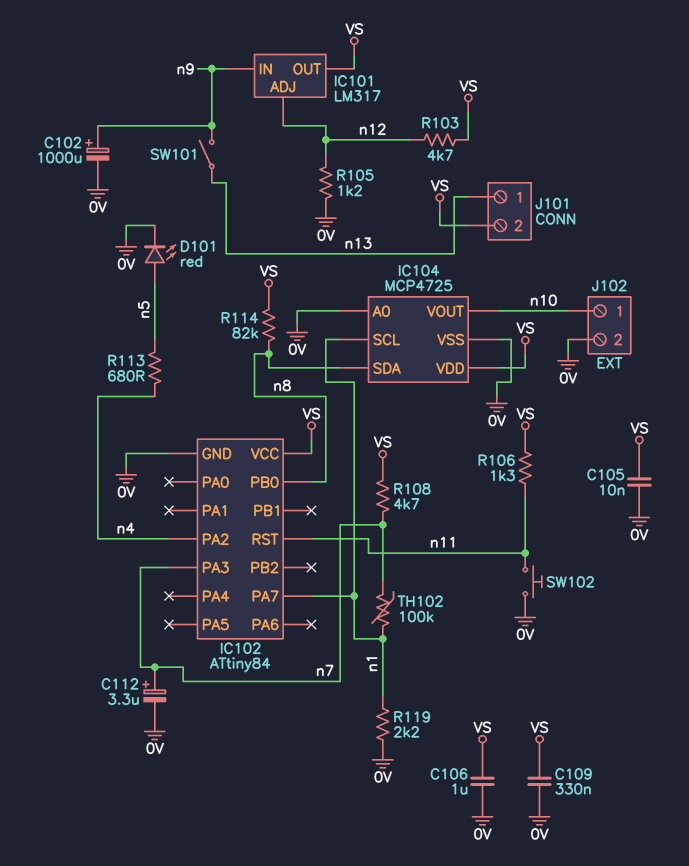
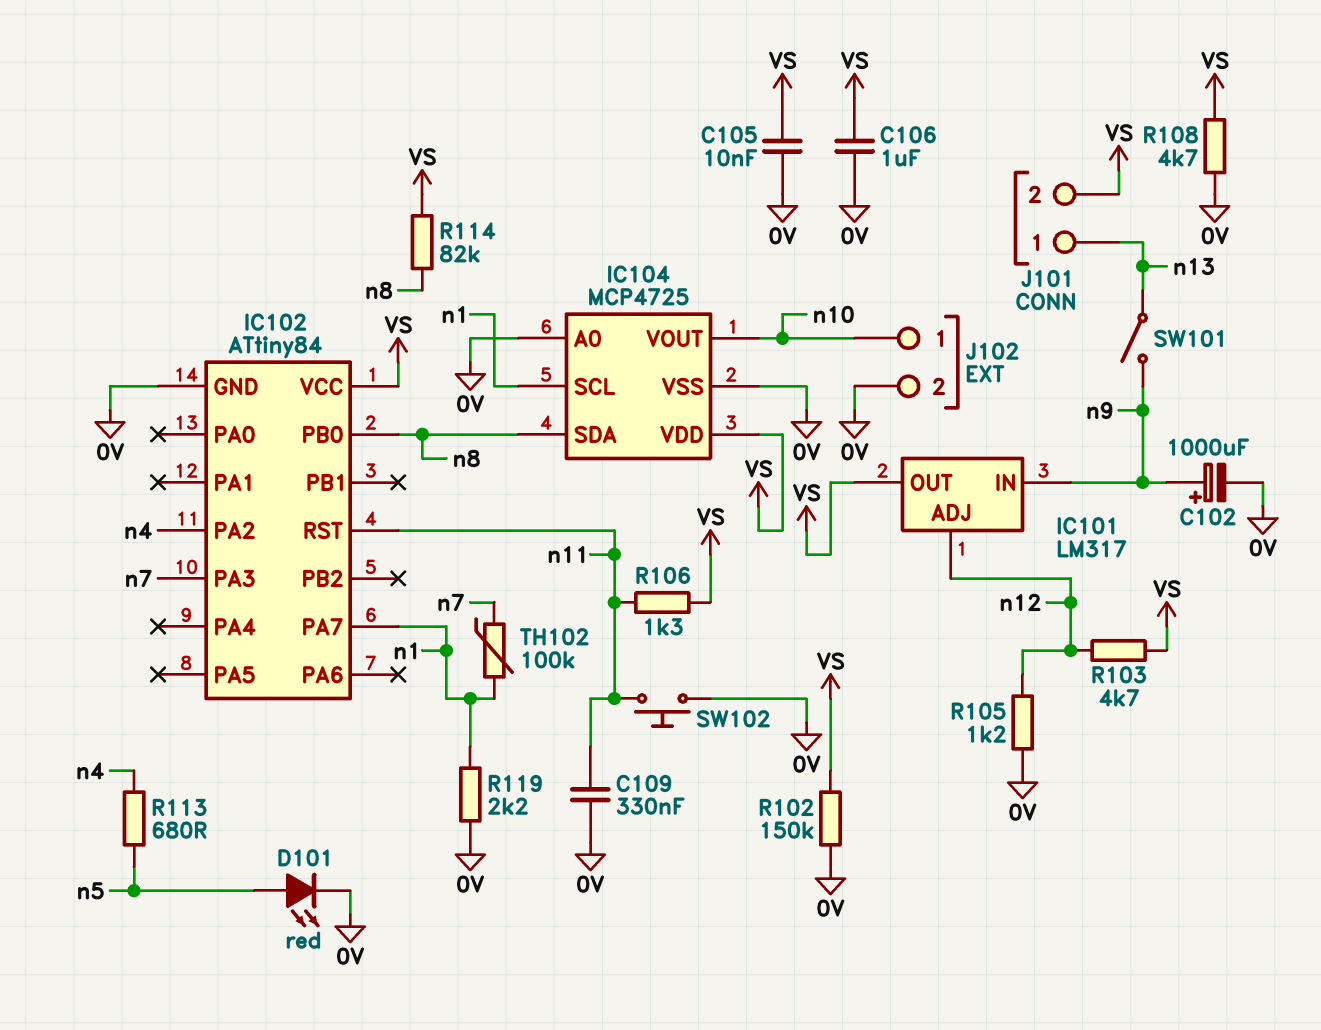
C109: 330nF (0V, VS) -> 330nF (0V, n11)
C112: 3.3uF (plus n7, minus 0V) -> none
R102: none -> 150k (0V, VS)
R108: 4.7k (VS, n7) -> 4.7k (0V, VS)

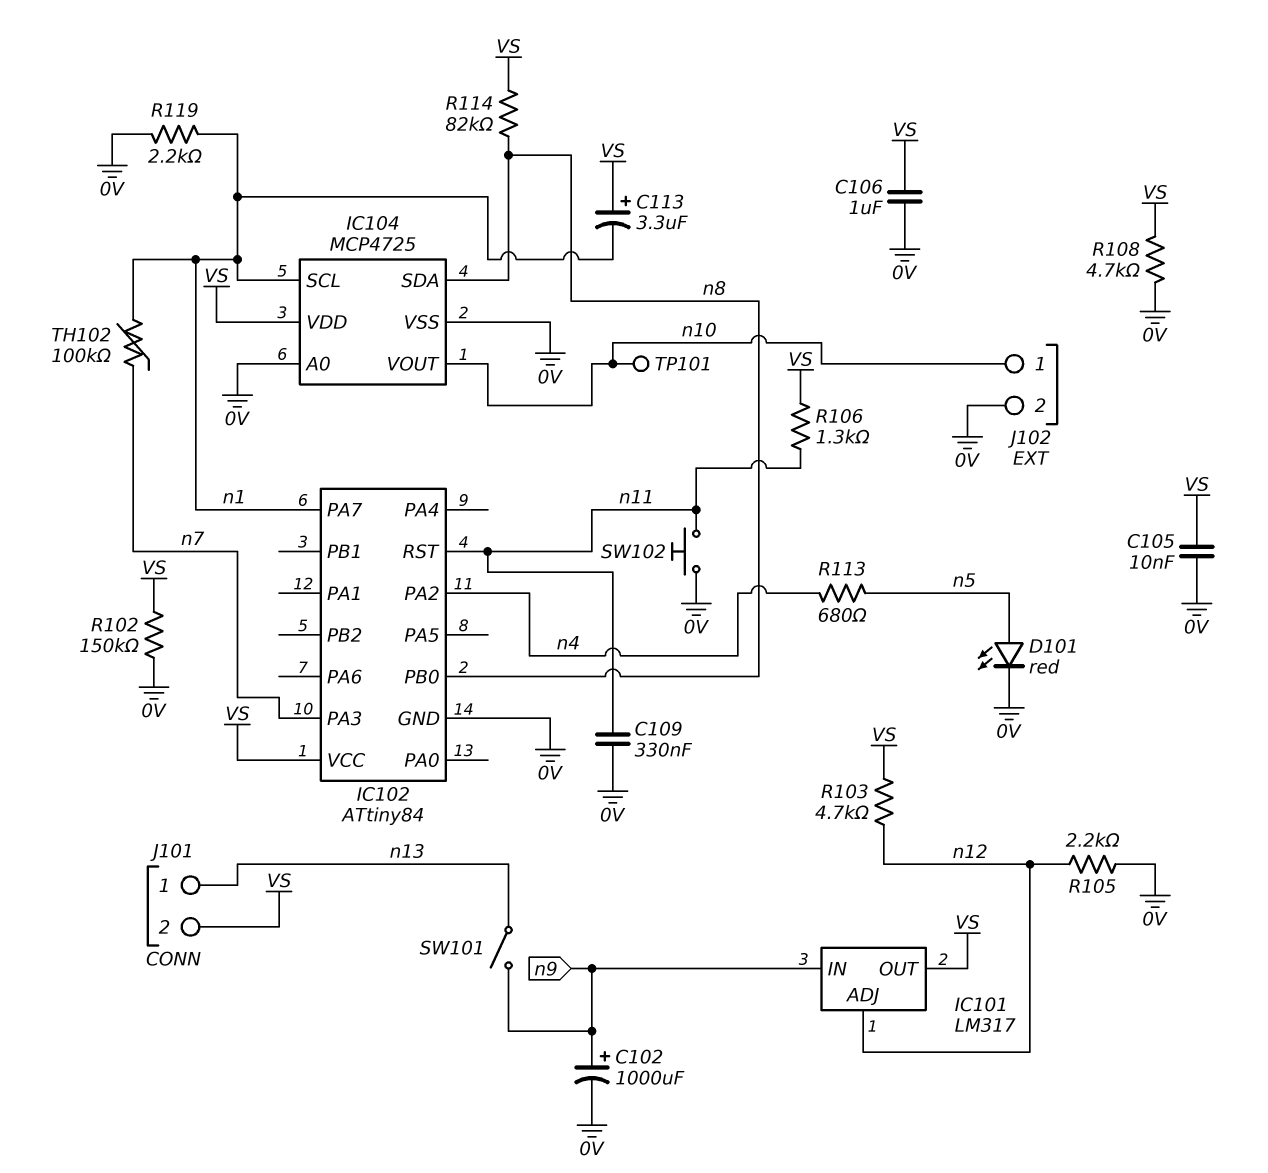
C113: none -> 3.3uF (plus VS, minus n1)
R105: 1.2k (0V, n12) -> 2.2k (0V, n12)
TP101: none -> test point (n10)

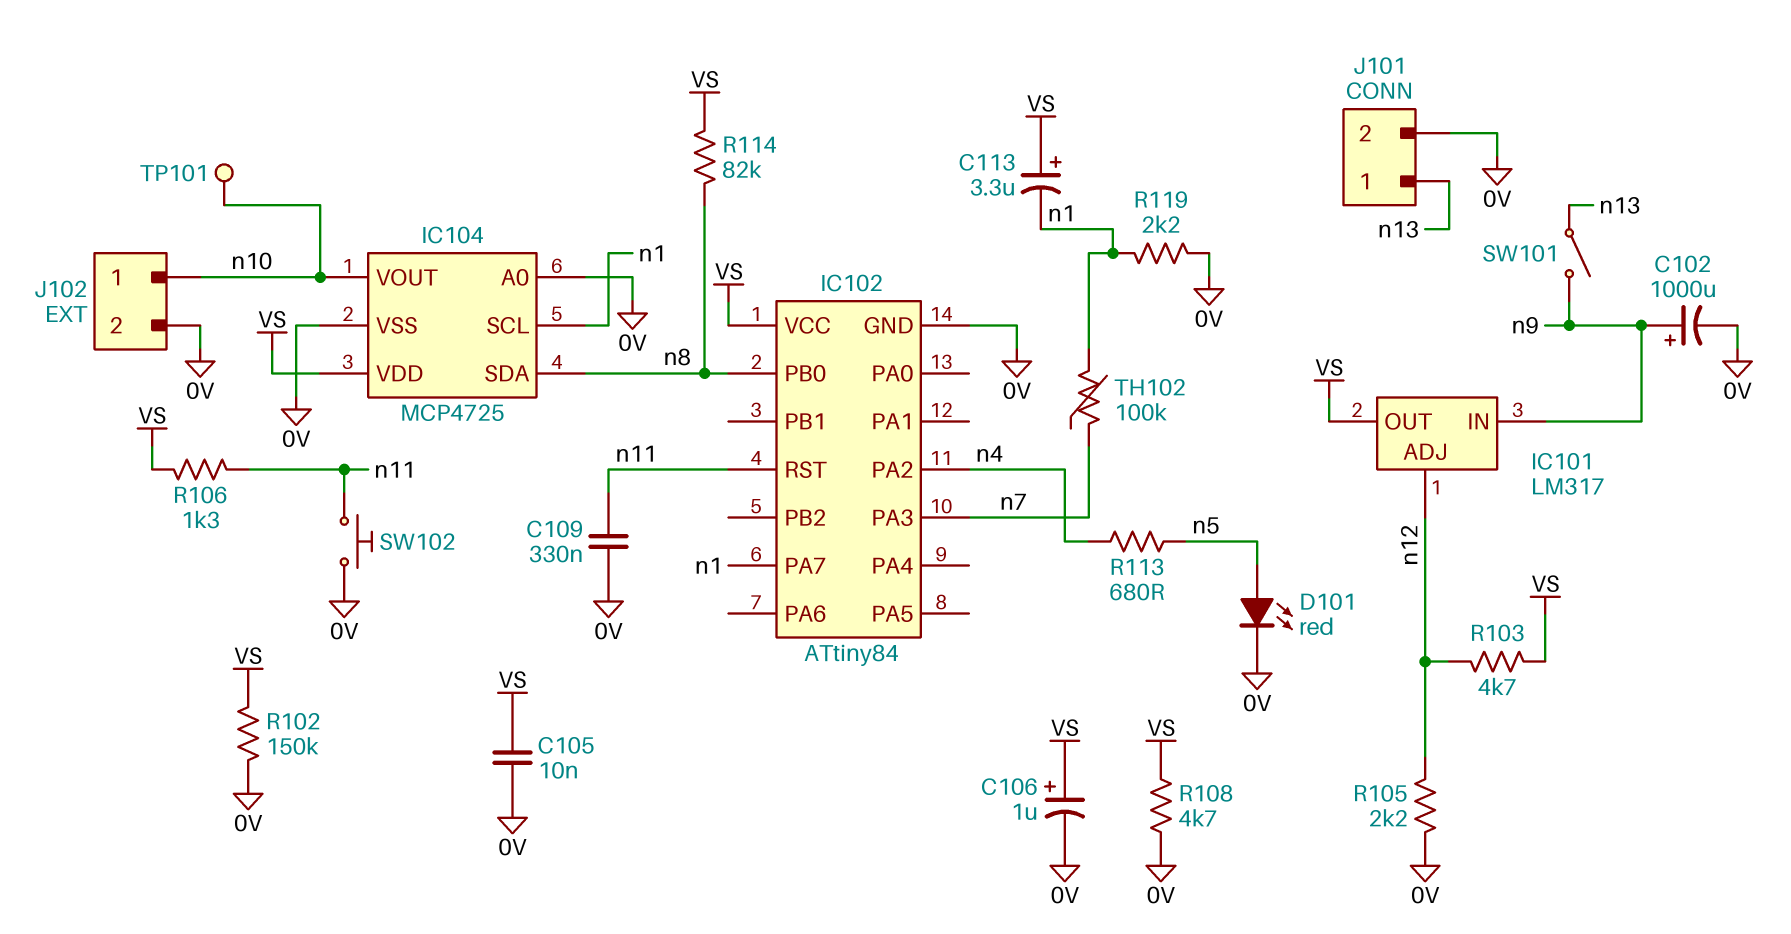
C106: 1uF (0V, VS) -> 1uF (plus VS, minus 0V)
J101 pin 2: VS -> 0V

